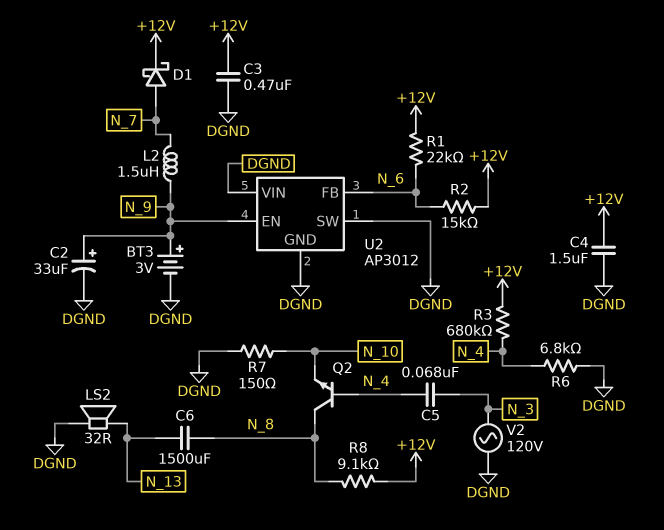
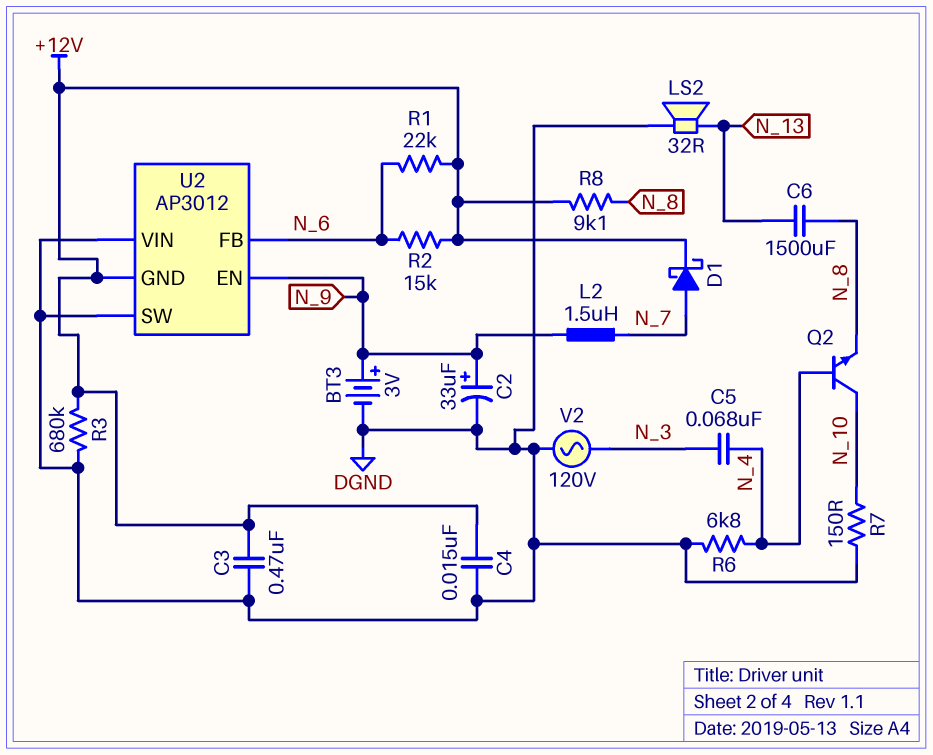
C4: 1.5uF (+12V, DGND) -> 15nF (+12V, DGND)
Q2: NPN (B N_4, C N_8, E N_10) -> NPN (B N_4, C N_10, E N_8)
R3: 680k (+12V, N_4) -> 680k (+12V, DGND)
U2 pin GND: DGND -> +12V

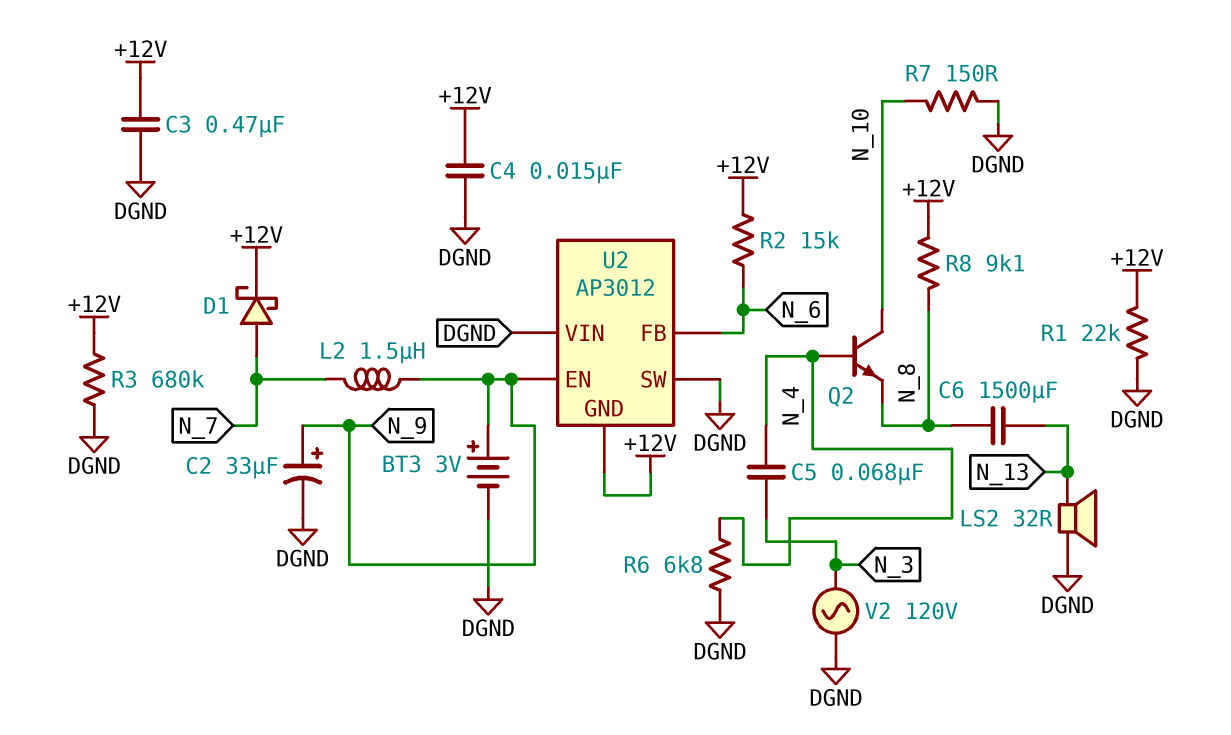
R1: 22k (+12V, N_6) -> 22k (+12V, DGND)

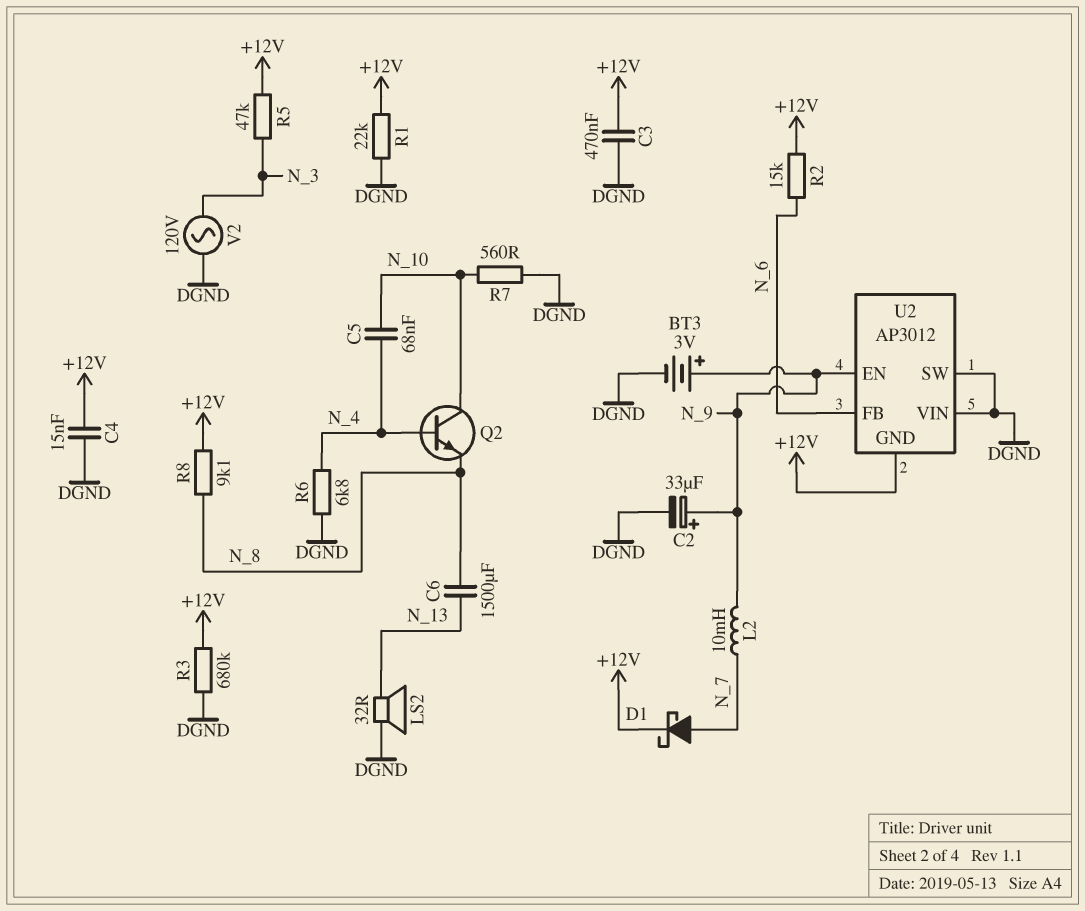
C5: 68nF (N_3, N_4) -> 68nF (N_4, N_10)
L2: 1.5uH (N_7, N_9) -> 10mH (N_7, N_9)
R5: none -> 47k (+12V, N_3)
R7: 150 (DGND, N_10) -> 560 (DGND, N_10)

